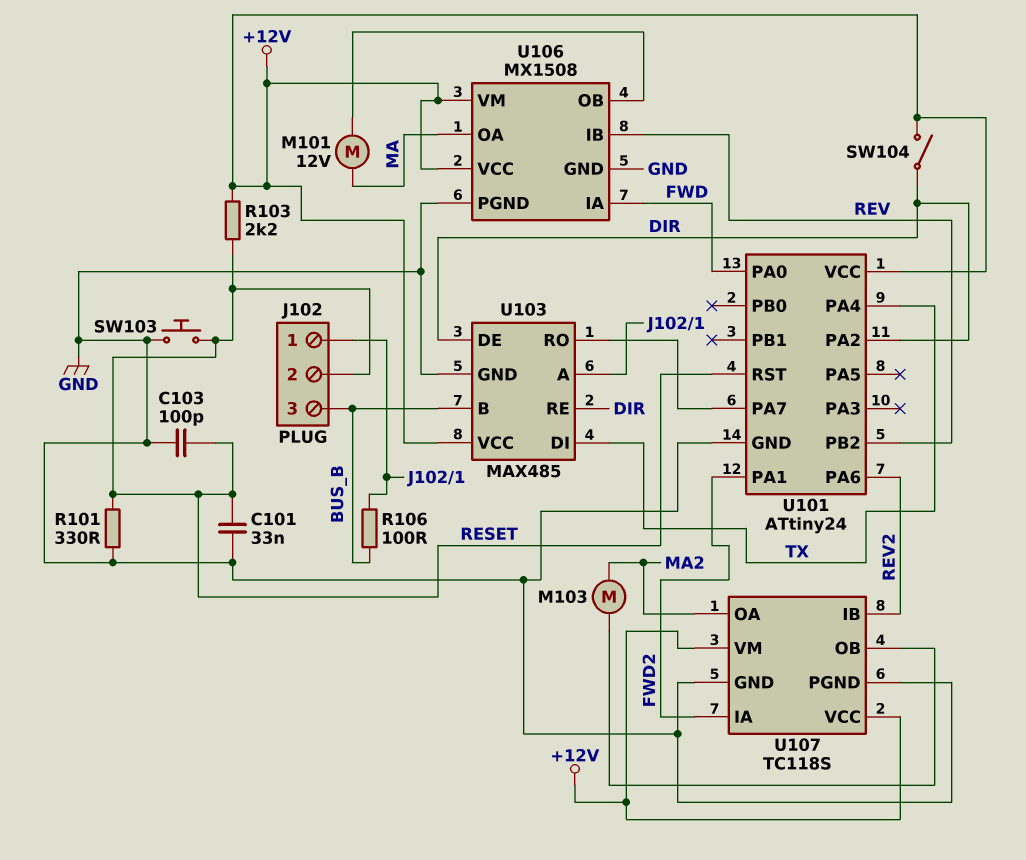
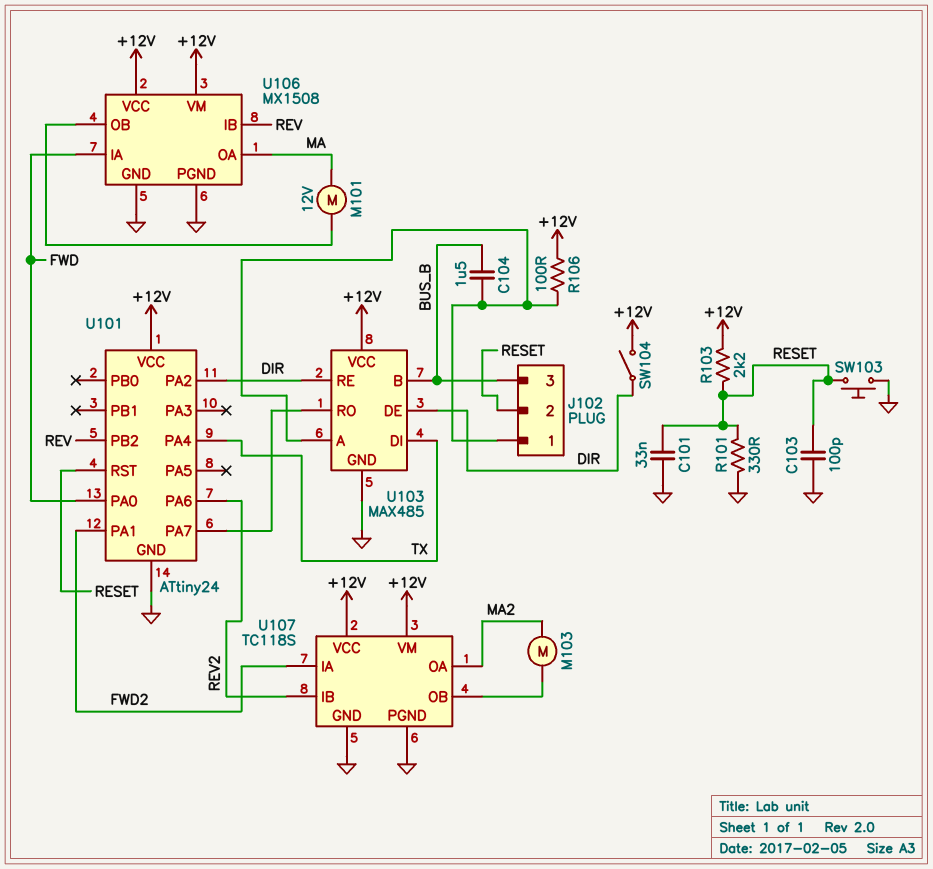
C104: none -> 1.5uF (BUS_B, J102/1)
R106: 100 (BUS_B, J102/1) -> 100 (+12V, J102/1)

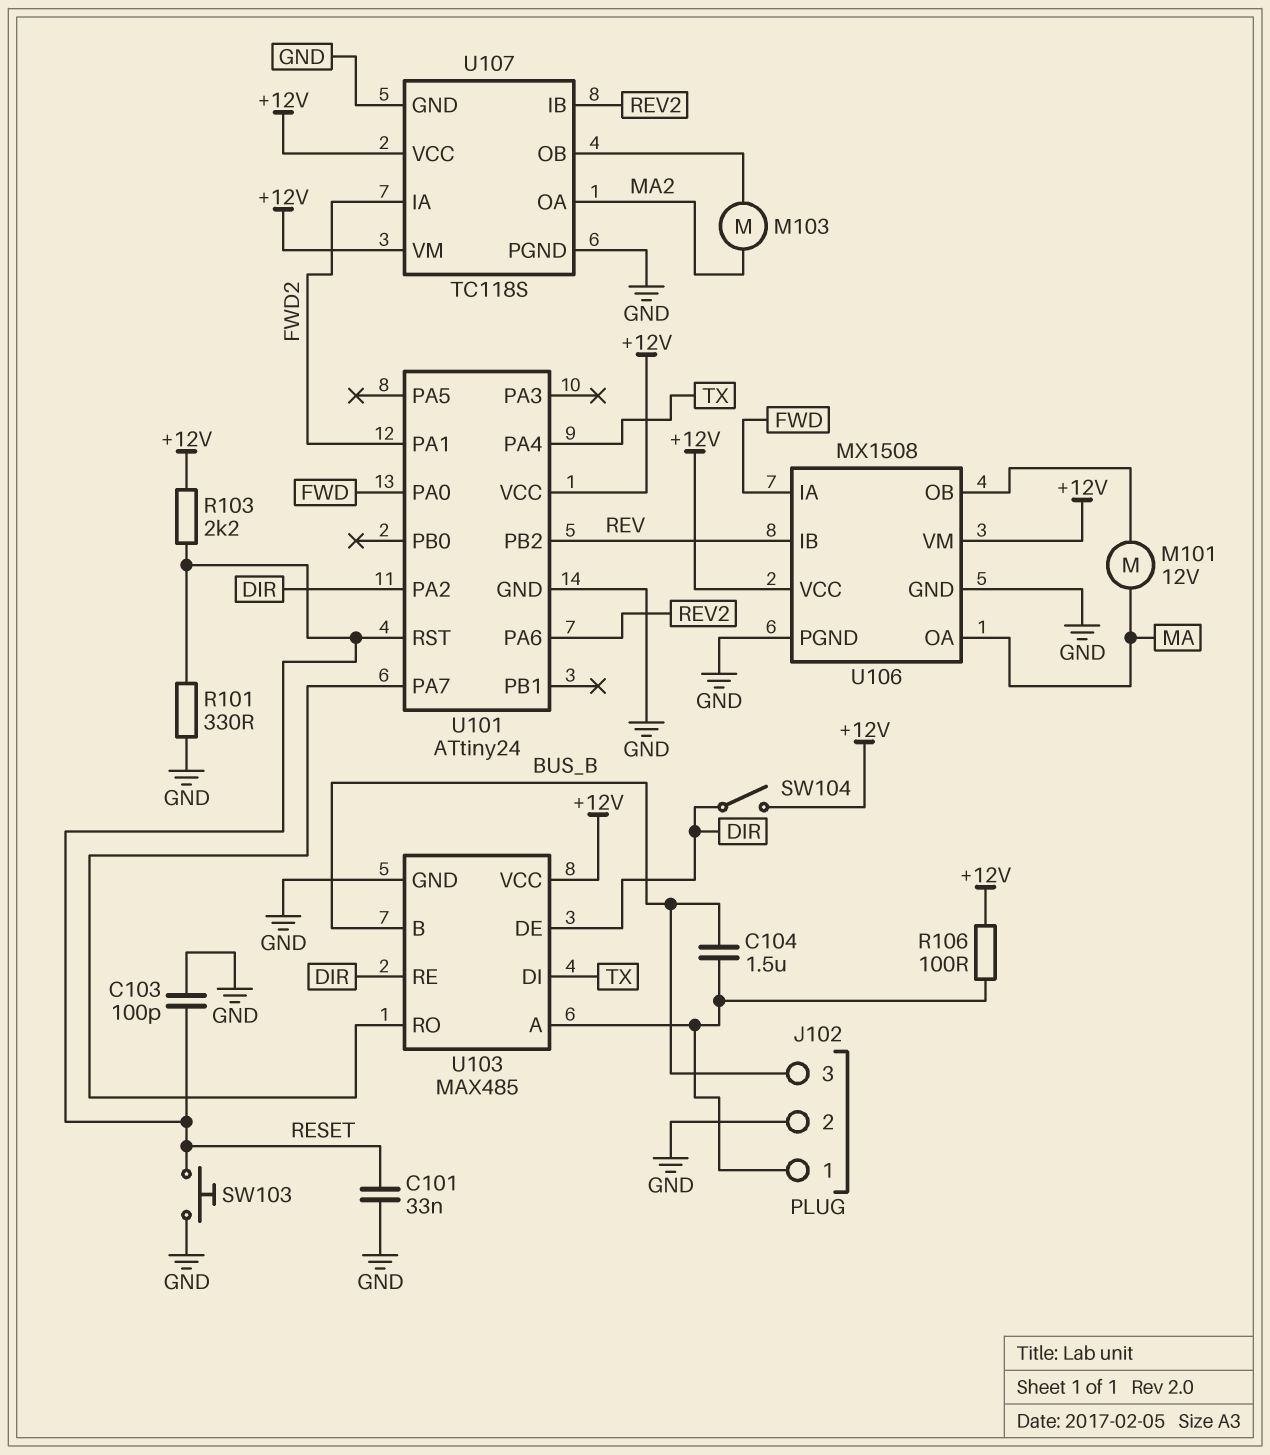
J102 pin 2: RESET -> GND

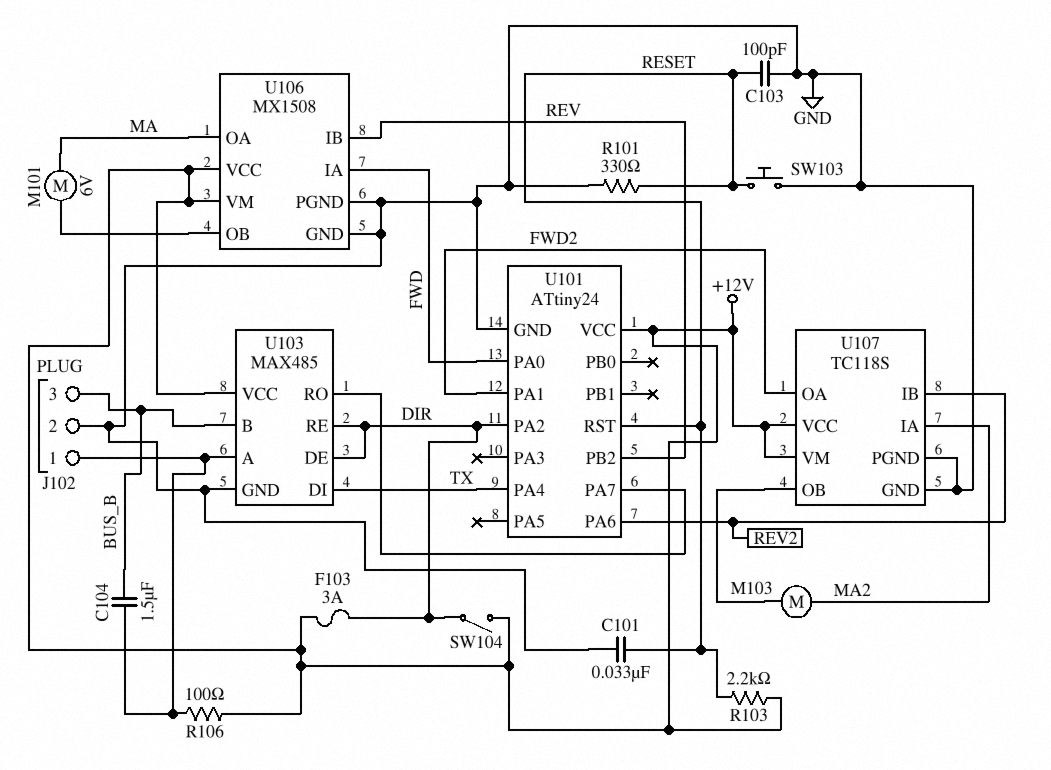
F103: none -> 3A (+12V, DIR)
M101: motor 12V (MA, U106/OB) -> motor 6V (MA, U106/OB)
U107 pin IA: FWD2 -> MA2
U107 pin OA: MA2 -> FWD2

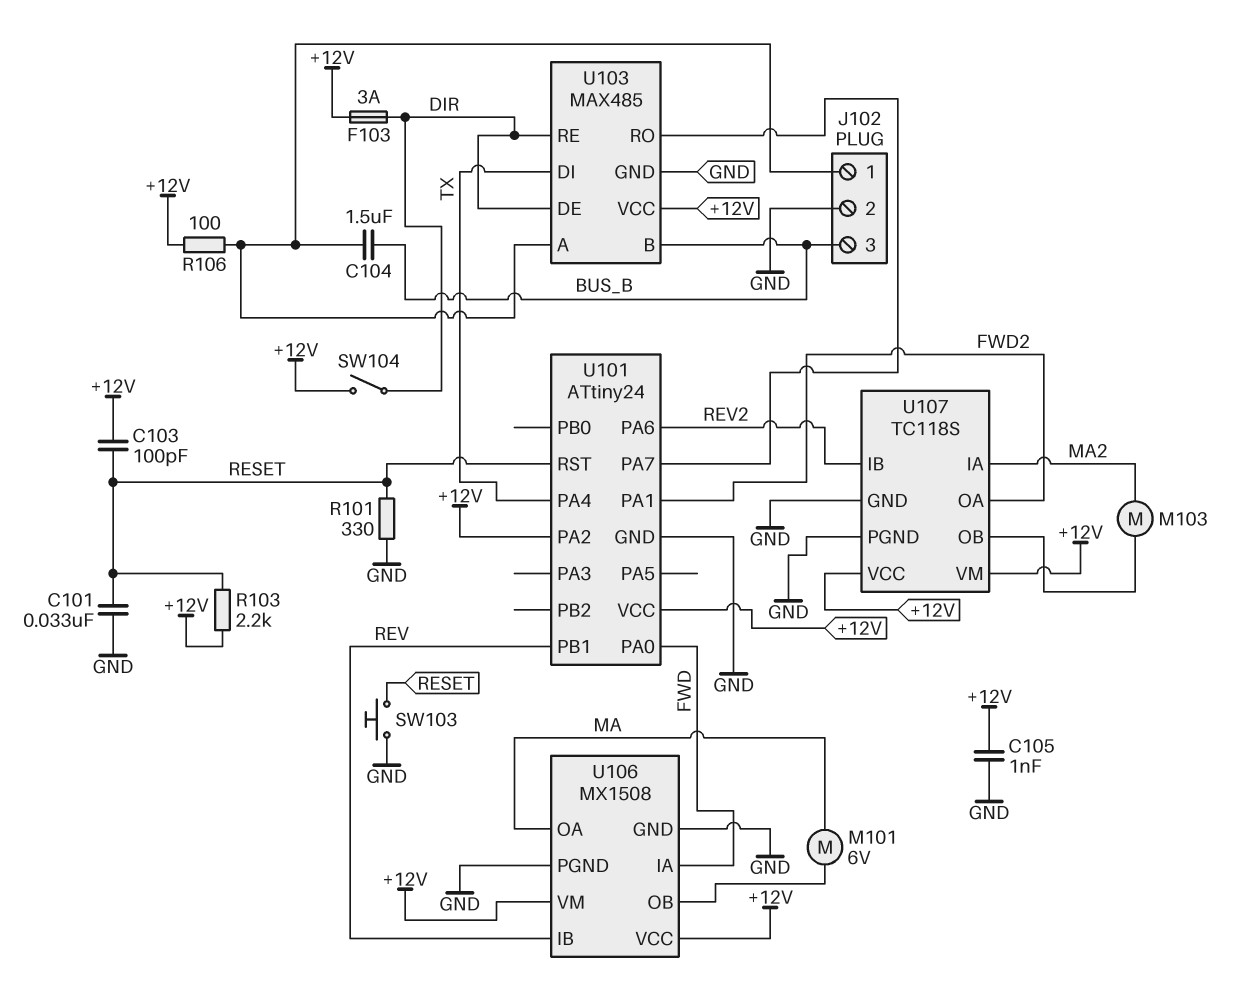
C103: 100pF (GND, RESET) -> 100pF (+12V, RESET)
C105: none -> 1nF (+12V, GND)
U101 pin PA2: DIR -> +12V
U101 pin PB1: none -> REV
U101 pin PB2: REV -> none

